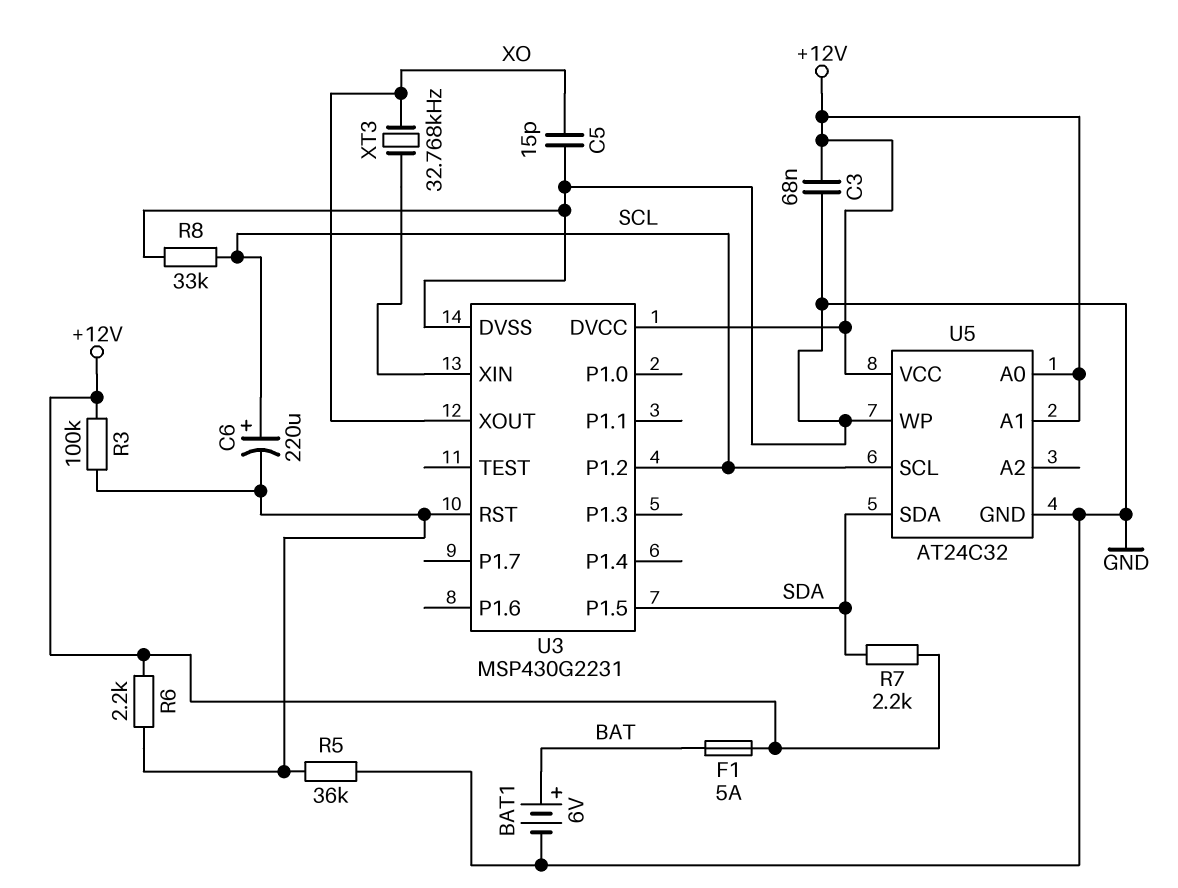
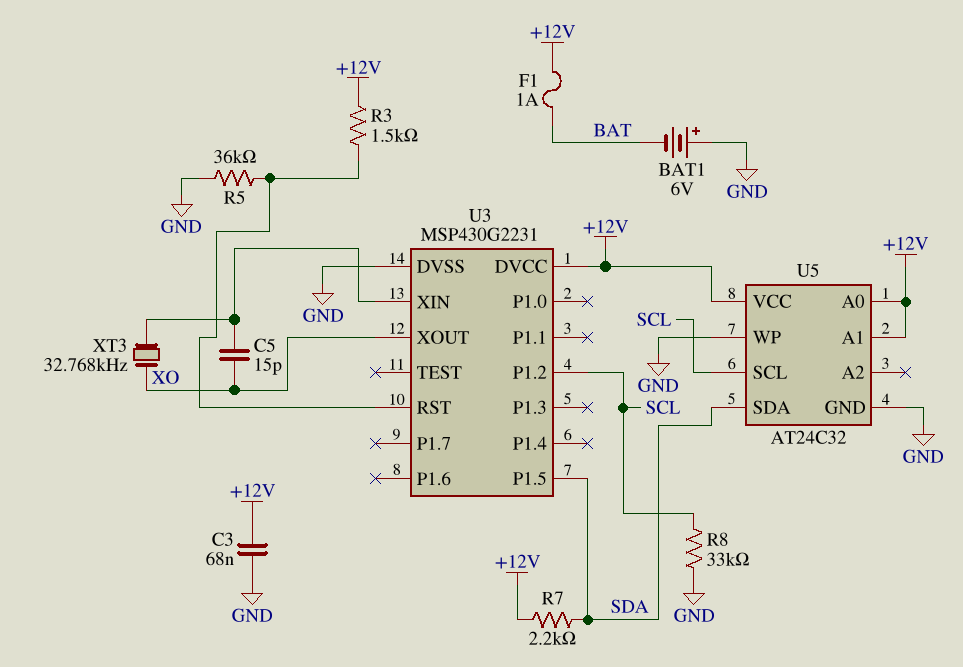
BAT1: 6V (plus BAT, minus GND) -> 6V (plus GND, minus BAT)
C5: 15pF (GND, XO) -> 15pF (U3/XIN, XO)
C6: 220uF (plus SCL, minus U3/RST) -> none
F1: 5A (+12V, BAT) -> 1A (+12V, BAT)
R3: 100k (+12V, U3/RST) -> 1.5k (+12V, U3/RST)
R6: 2.2k (+12V, U3/RST) -> none

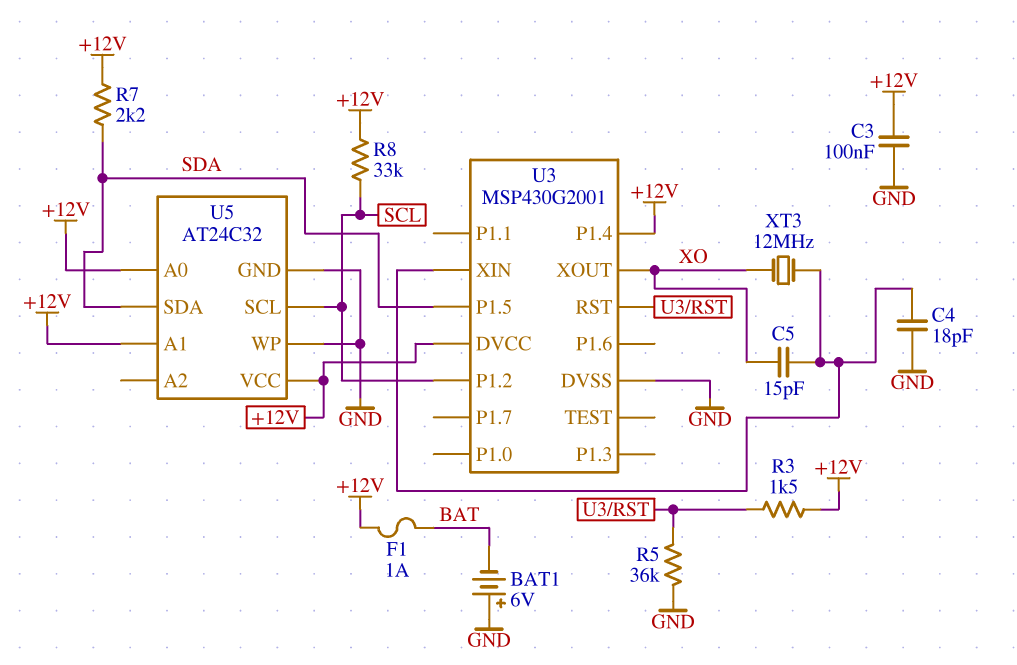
C3: 68nF (+12V, GND) -> 100nF (+12V, GND)
C4: none -> 18pF (GND, U3/XIN)
R8: 33k (GND, SCL) -> 33k (+12V, SCL)
U3: MSP430G2231 -> MSP430G2001
U3 pin P1.4: none -> +12V
XT3: 32.768kHz (U3/XIN, XO) -> 12MHz (U3/XIN, XO)

